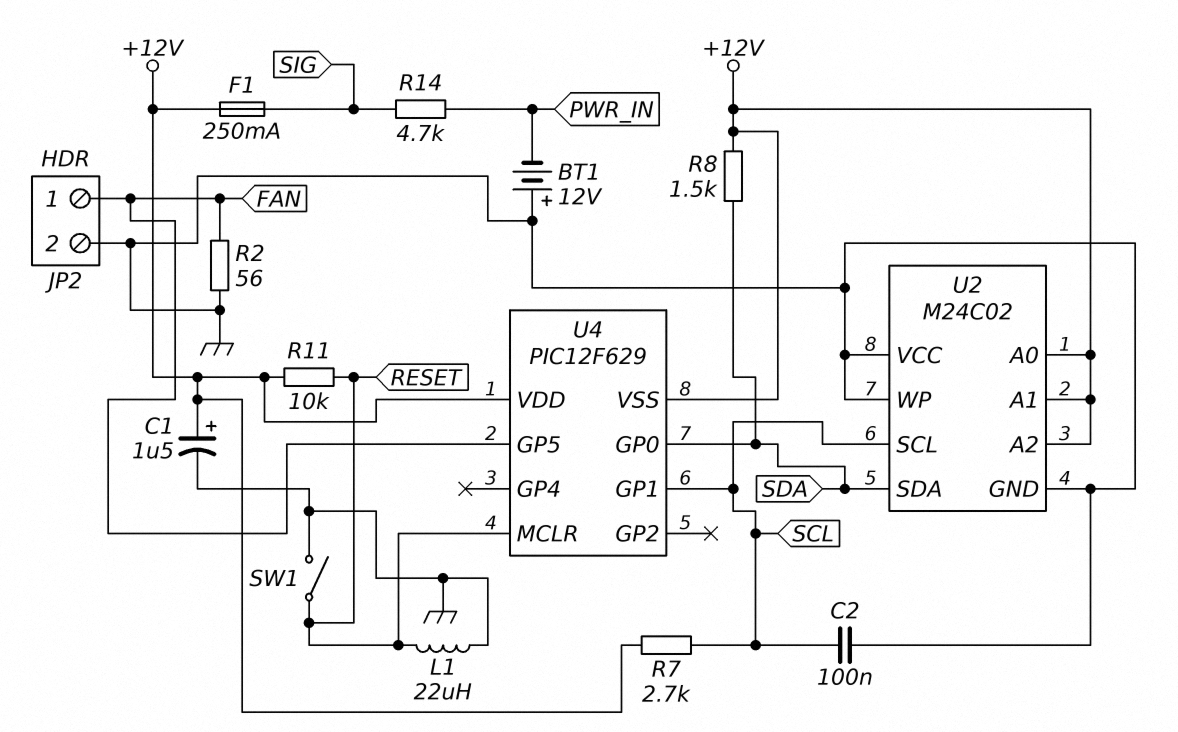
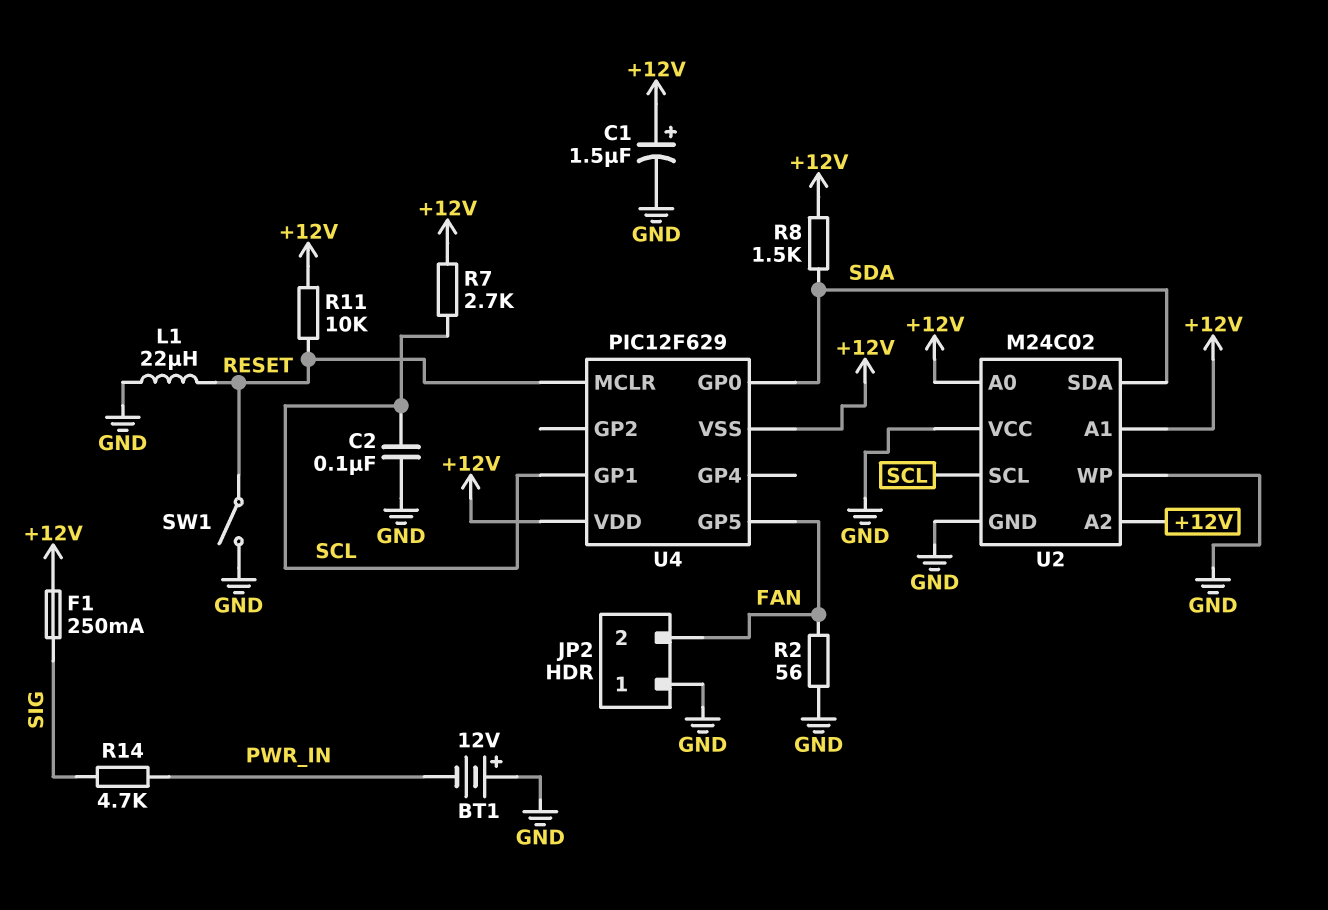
JP2 pin 1: FAN -> GND
JP2 pin 2: GND -> FAN

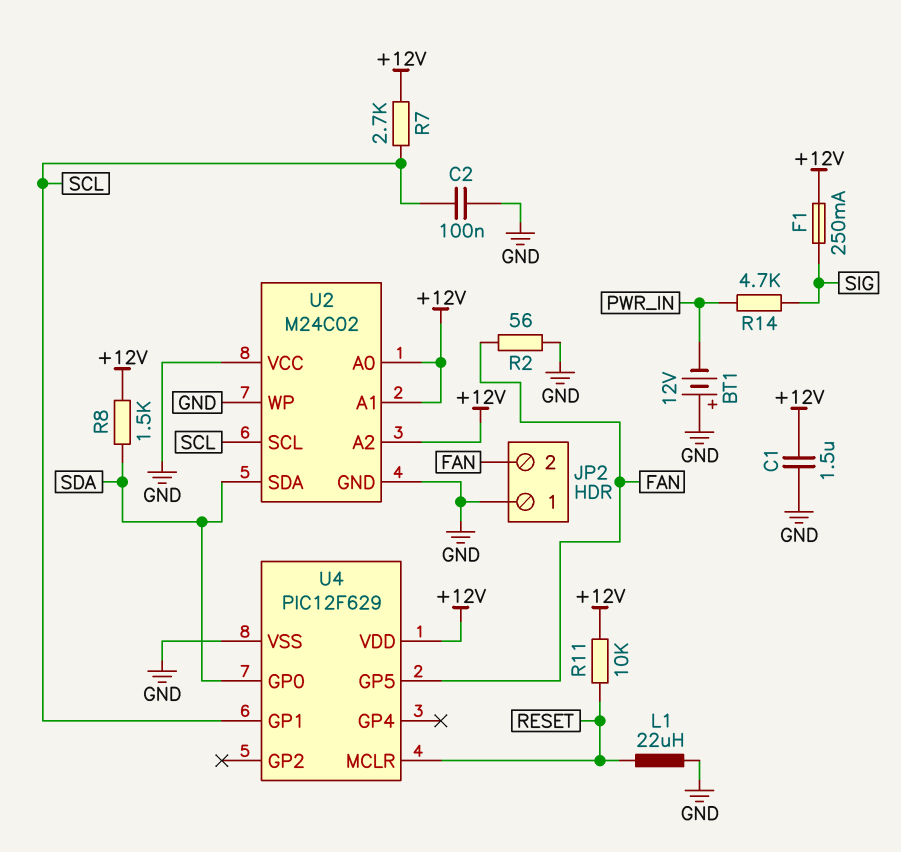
C1: 1.5uF (plus +12V, minus GND) -> 1.5uF (+12V, GND)
SW1: switch (GND, RESET) -> none
U4 pin VSS: +12V -> GND

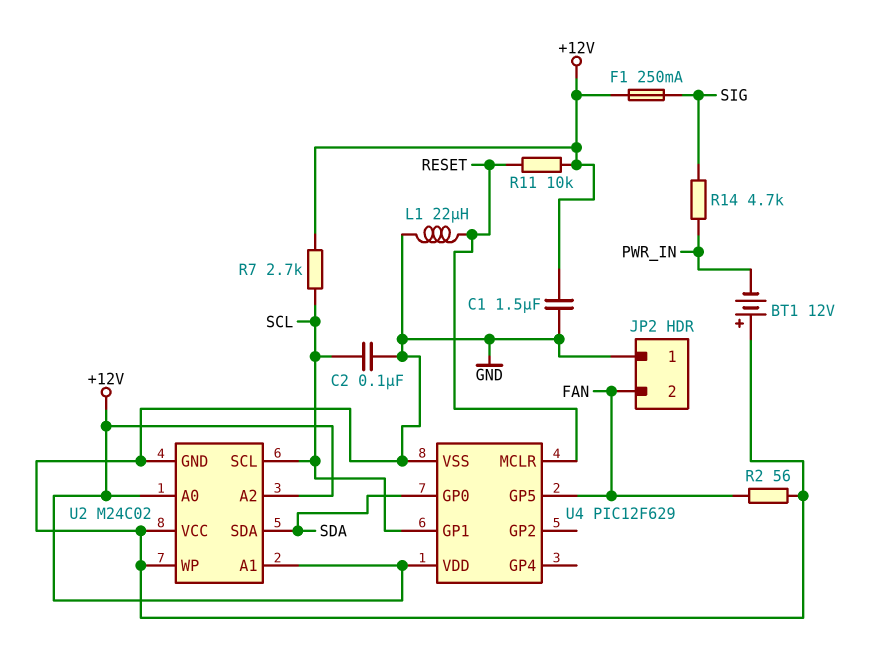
R8: 1.5k (+12V, SDA) -> none

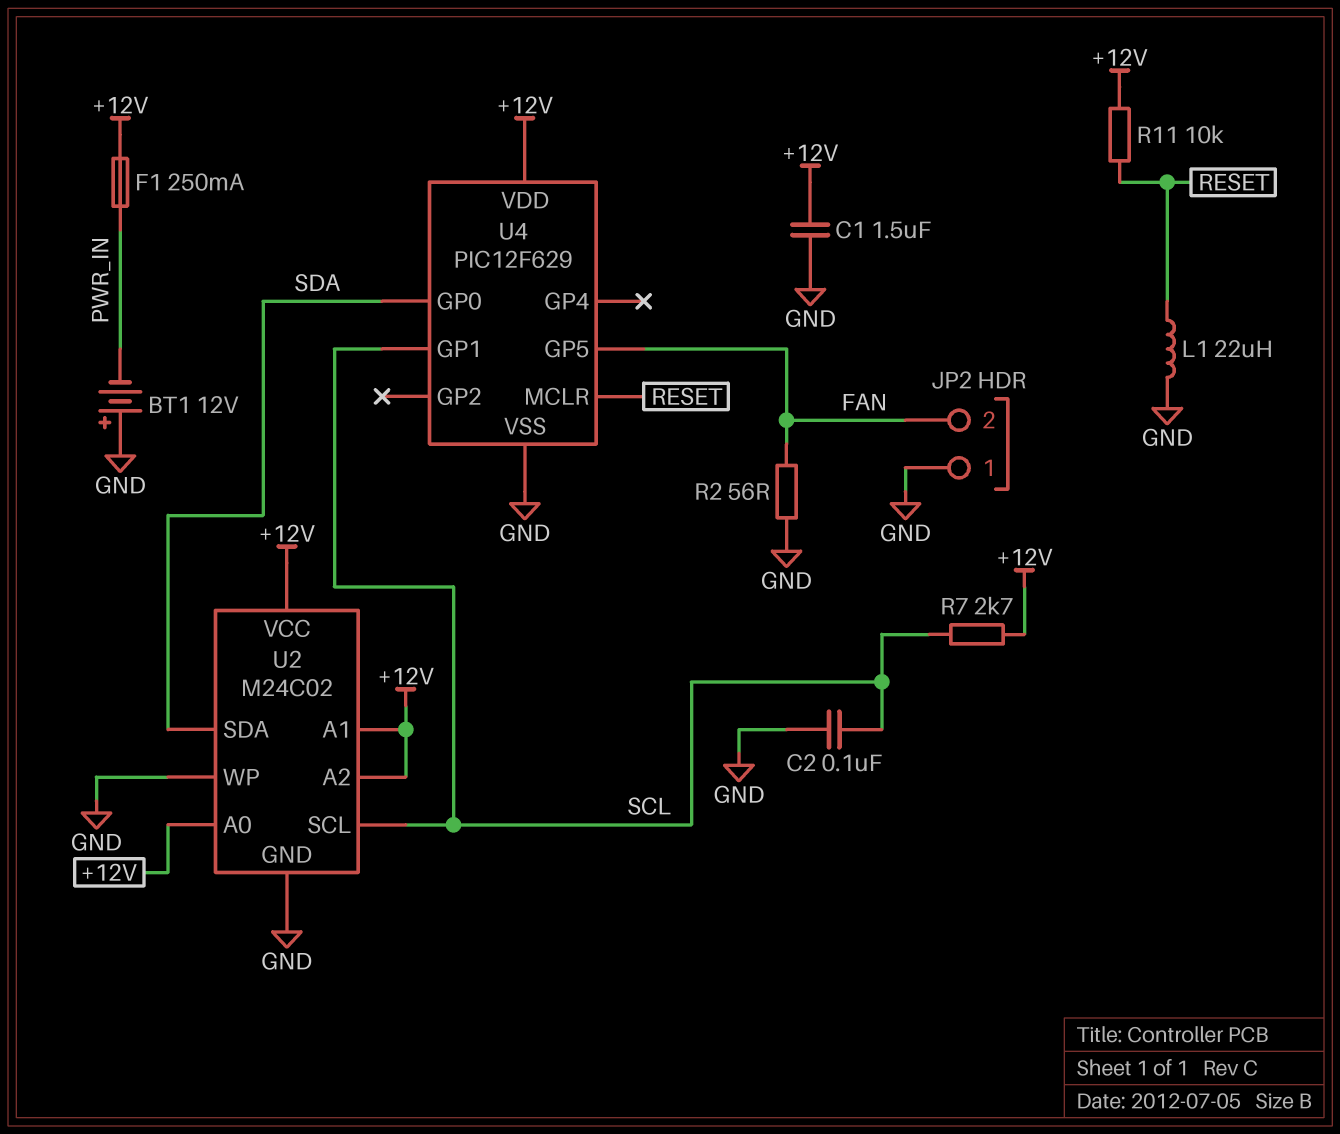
F1: 250mA (+12V, SIG) -> 250mA (+12V, PWR_IN)
R14: 4.7k (PWR_IN, SIG) -> none
U2 pin VCC: GND -> +12V

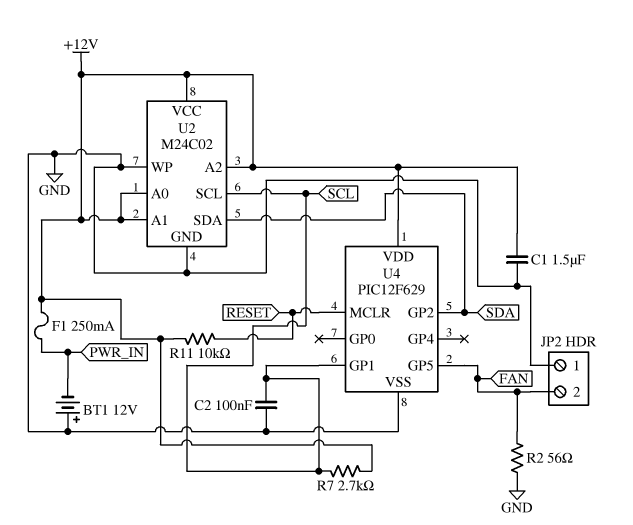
L1: 22uH (GND, RESET) -> none
U4 pin GP0: SDA -> none
U4 pin GP2: none -> SDA

